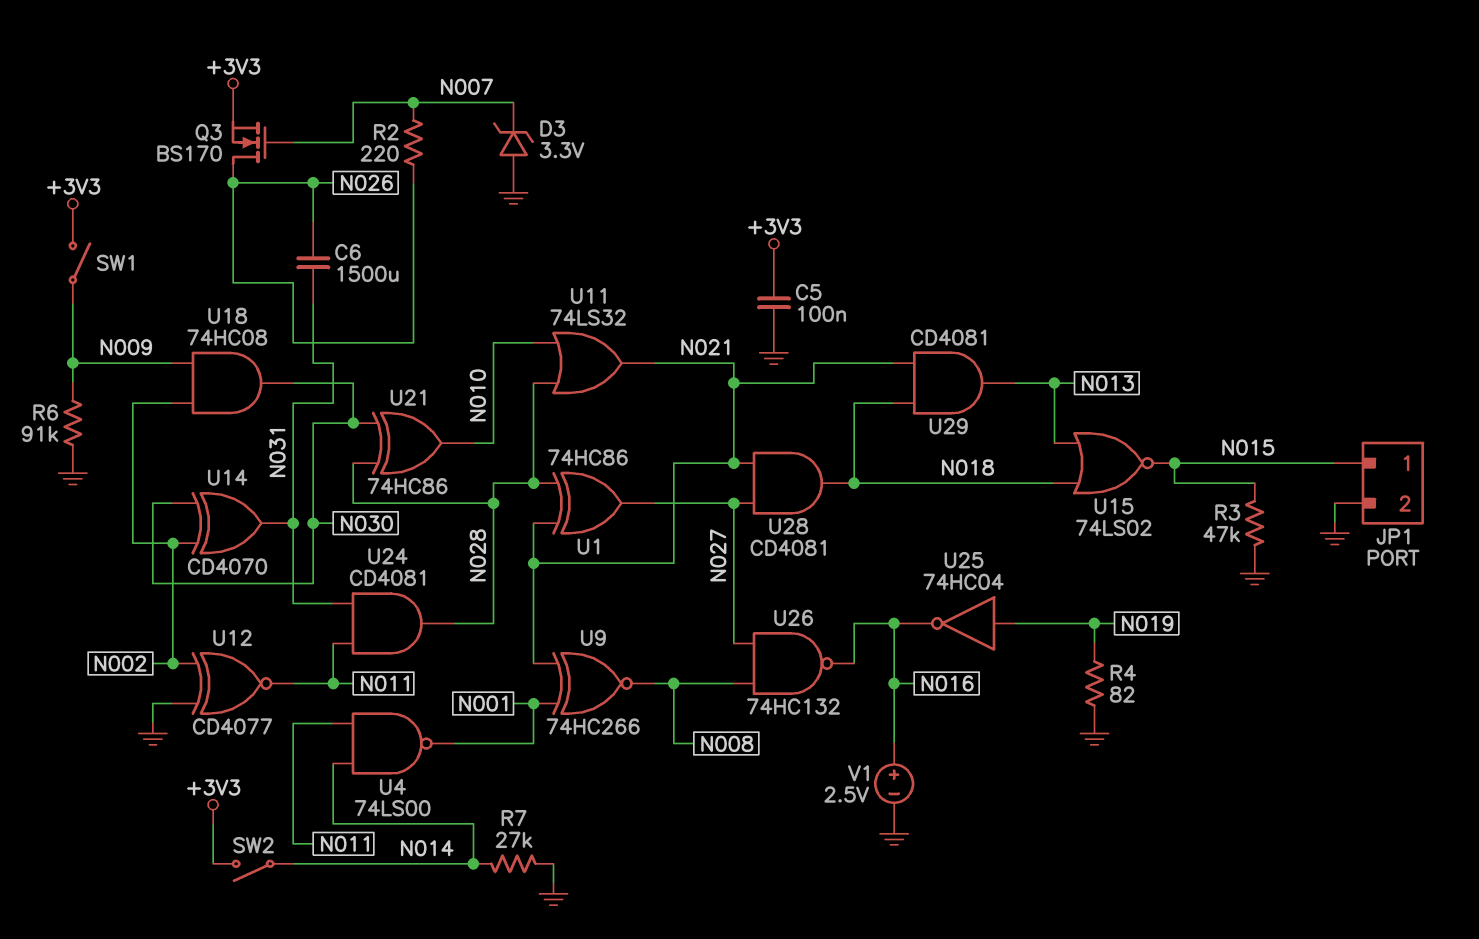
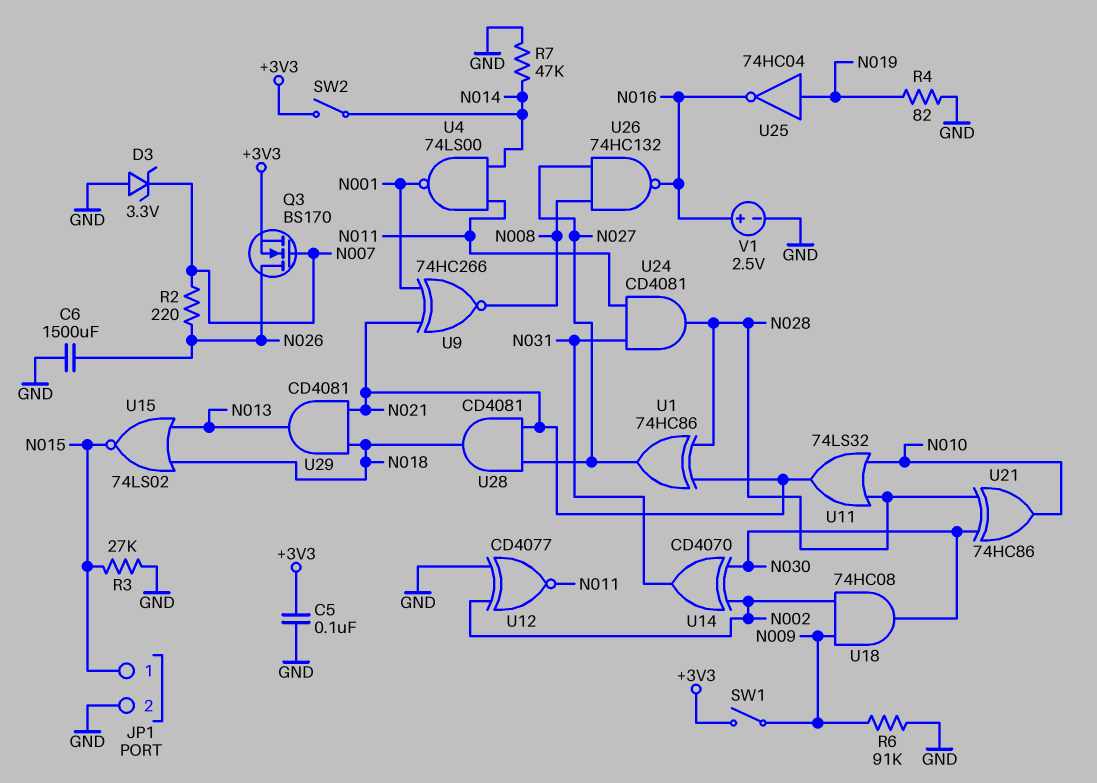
C6: 1500uF (N026, N031) -> 1500uF (GND, N026)
R3: 47k (GND, N015) -> 27k (GND, N015)
R7: 27k (GND, N014) -> 47k (GND, N014)

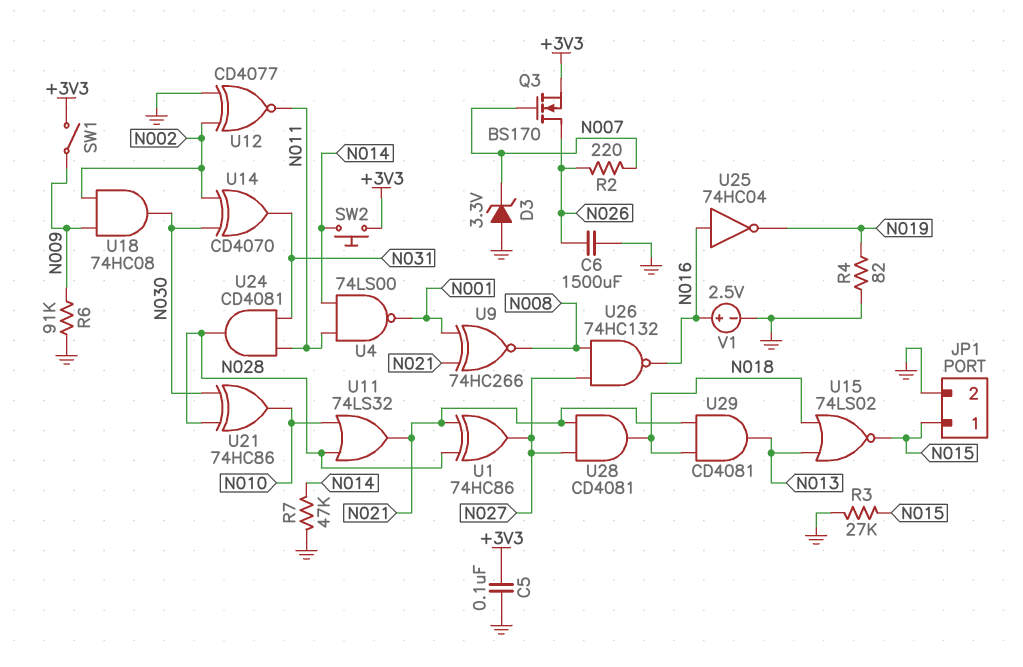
SW2: switch (+3V3, N014) -> button (+3V3, N014)
U25: NOT 74HC04 (in N019, out N016) -> NOT 74HC04 (in N016, out N019)

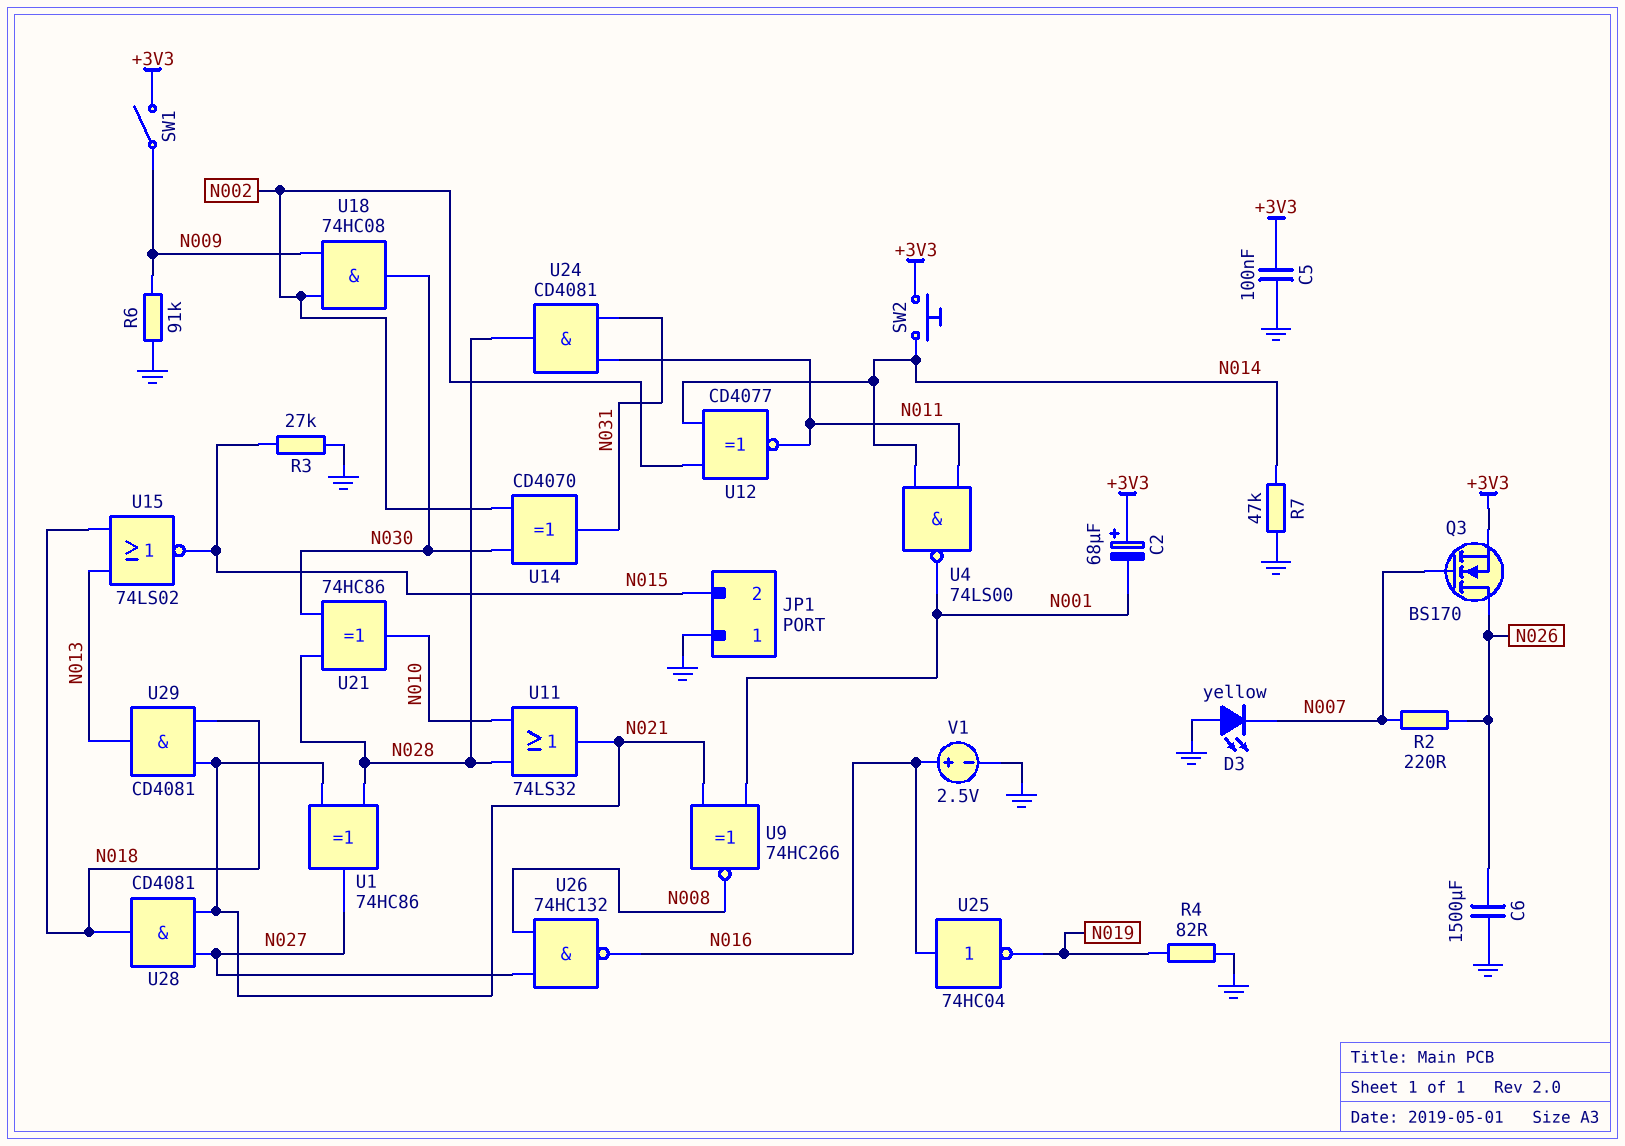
C2: none -> 68uF (plus +3V3, minus N001)
D3: zener 3.3V (A GND, K N007) -> LED yellow (A GND, K N007)
JP1 pin 1: N015 -> GND
JP1 pin 2: GND -> N015
U12: XNOR CD4077 (in GND, in N002, out N011) -> XNOR CD4077 (in N002, in N014, out N011)

